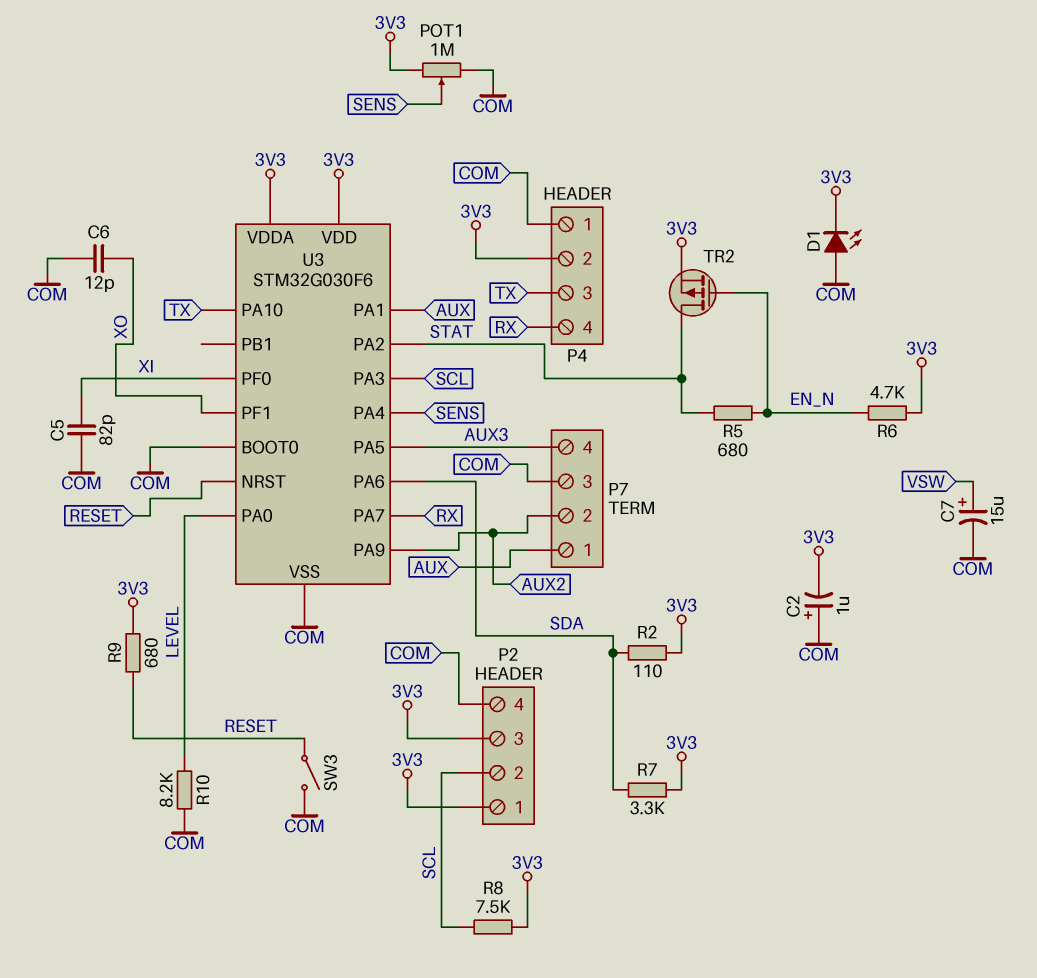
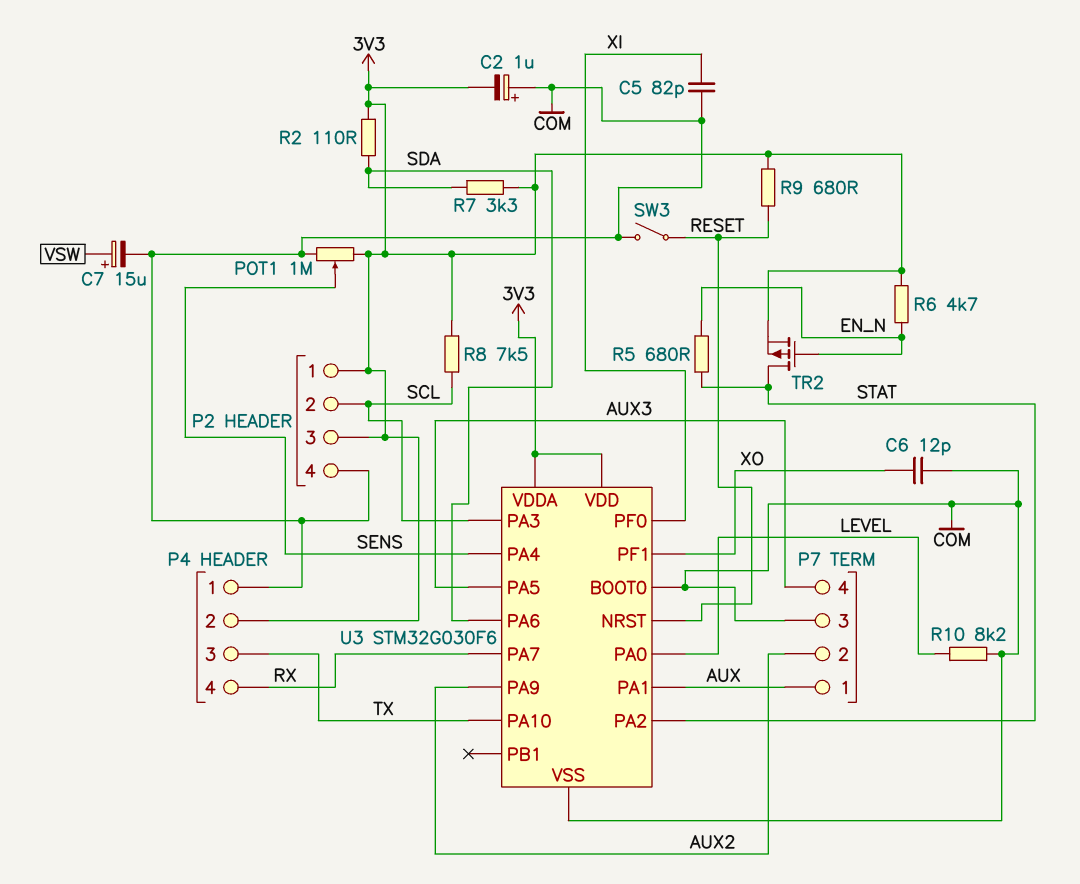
D1: LED (A COM, K 3V3) -> none

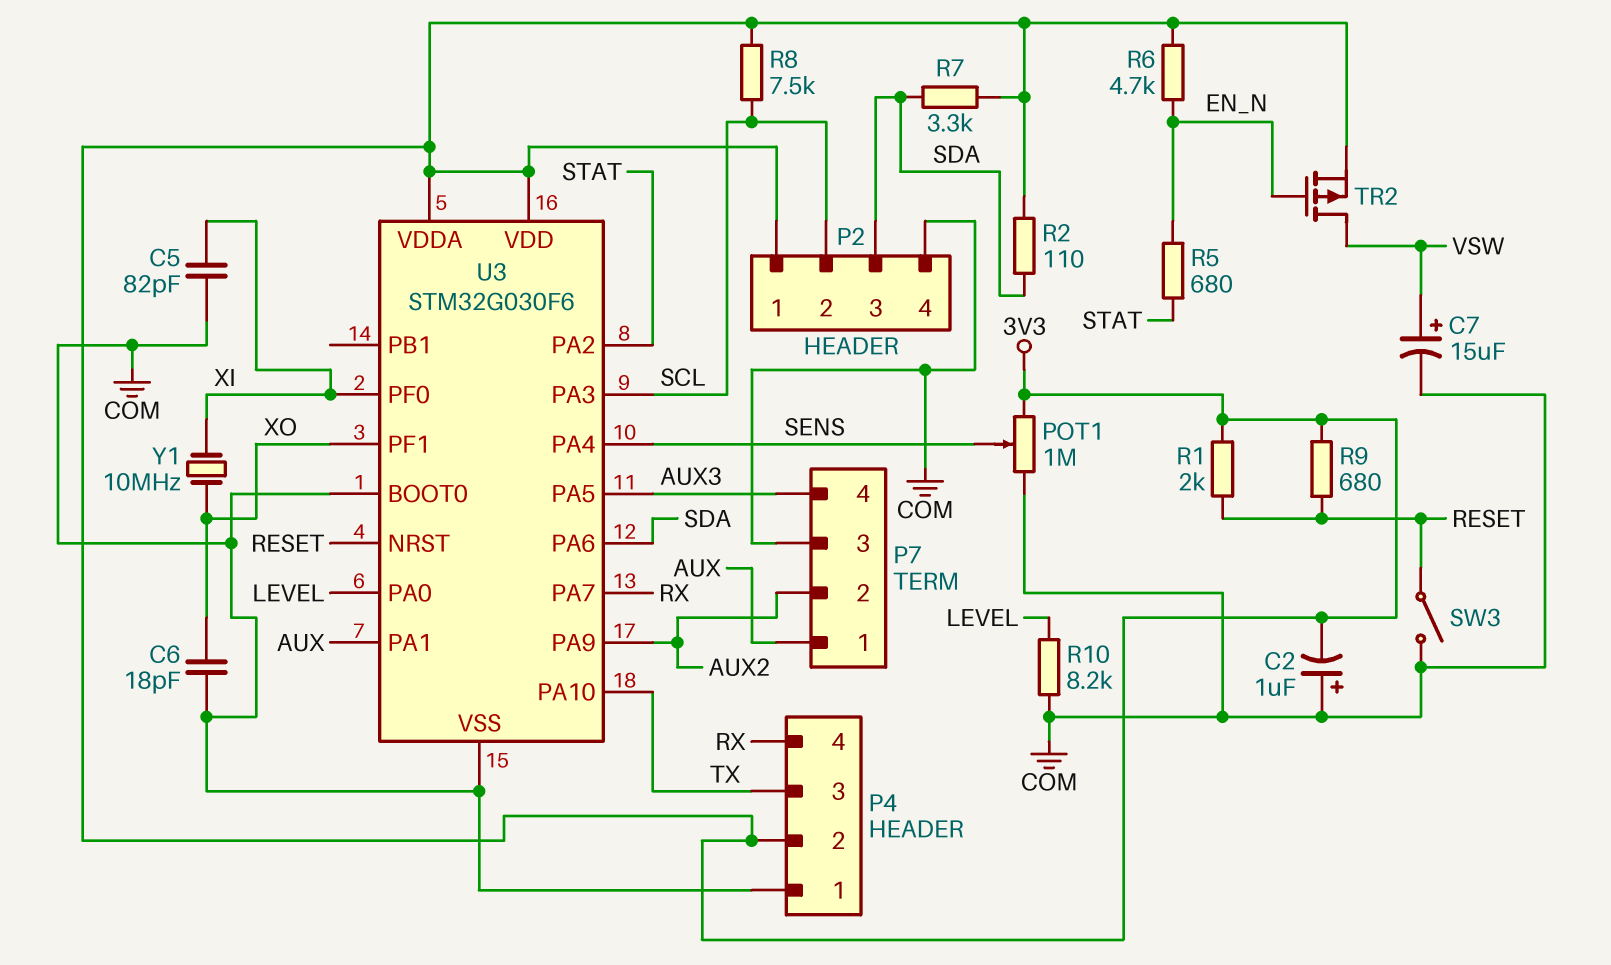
C6: 12pF (COM, XO) -> 18pF (COM, XO)
P2 pin 3: 3V3 -> SDA
R1: none -> 2k (3V3, RESET)
TR2: PMOS (G EN_N, D STAT, S 3V3) -> PMOS (G EN_N, D VSW, S 3V3)
Y1: none -> 10MHz (XI, XO)

